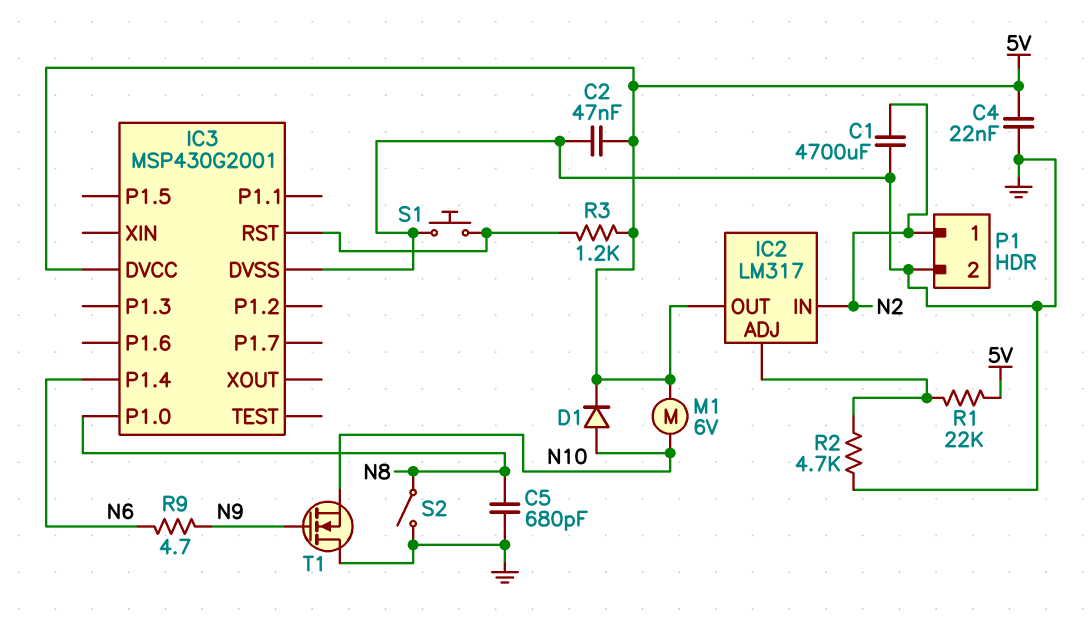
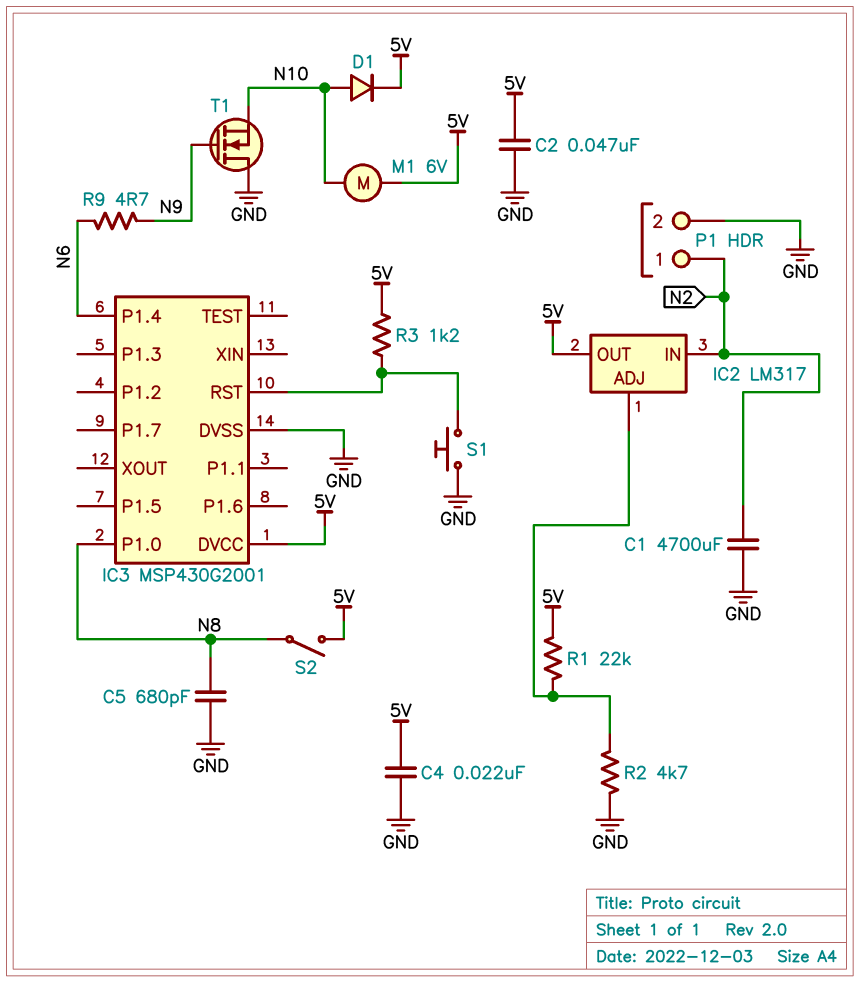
S2: switch (GND, N8) -> switch (5V, N8)

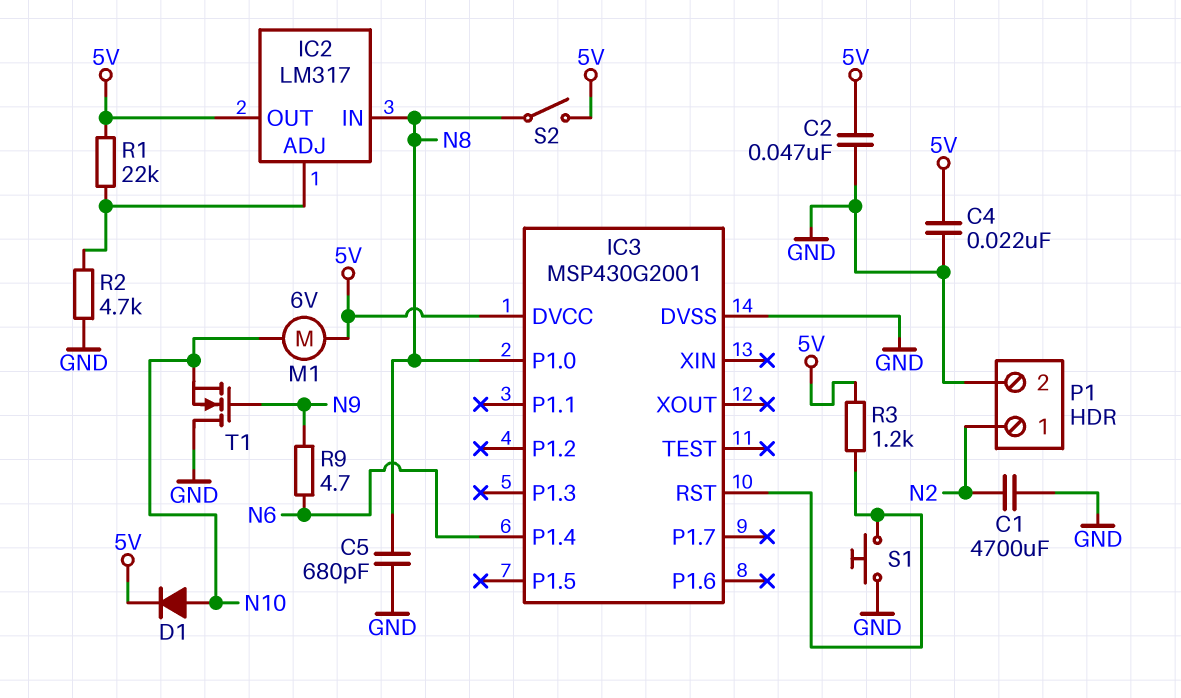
IC2 pin IN: N2 -> N8

